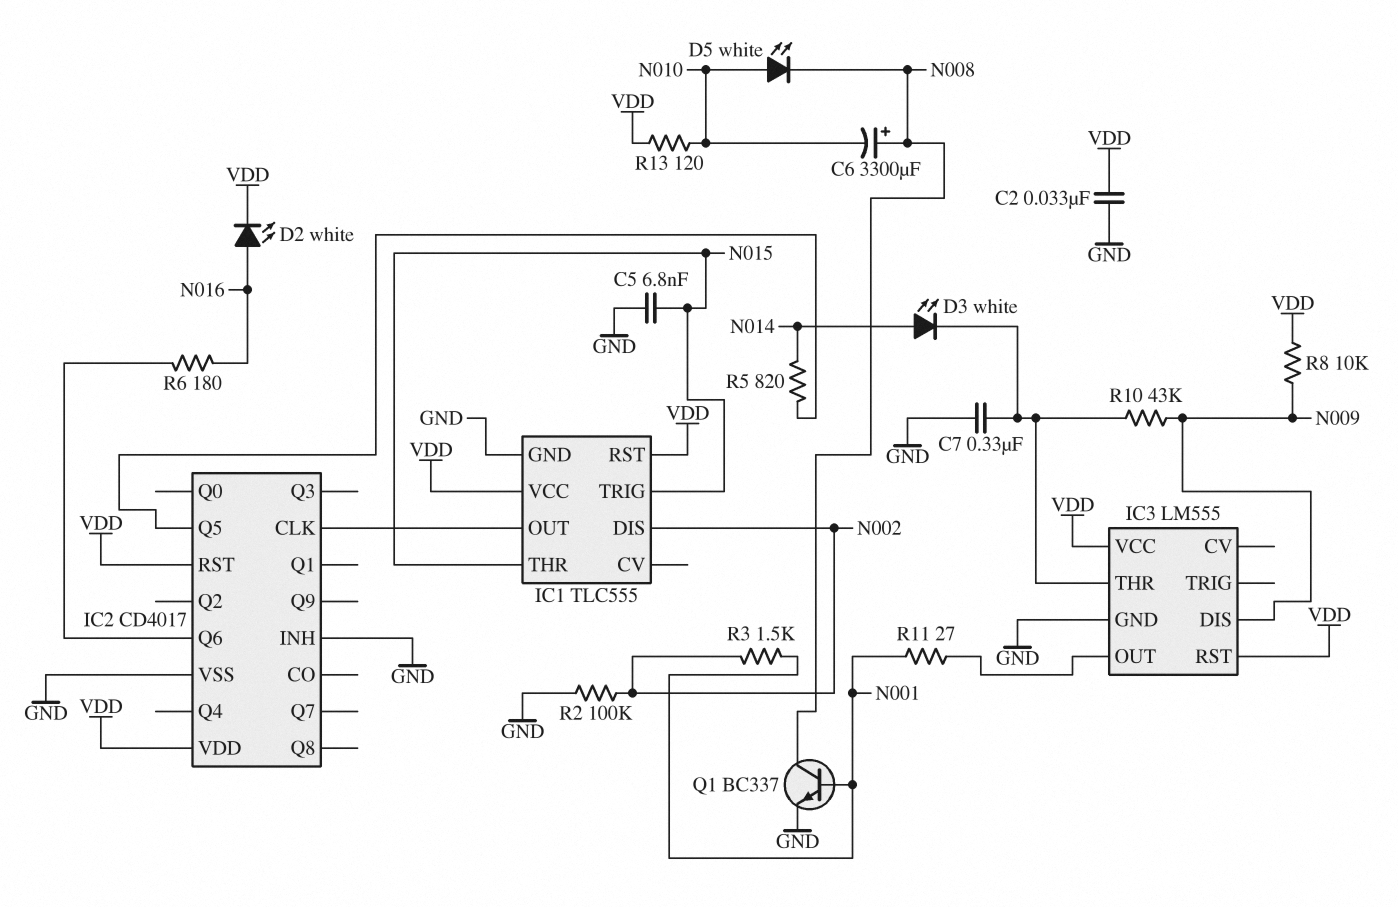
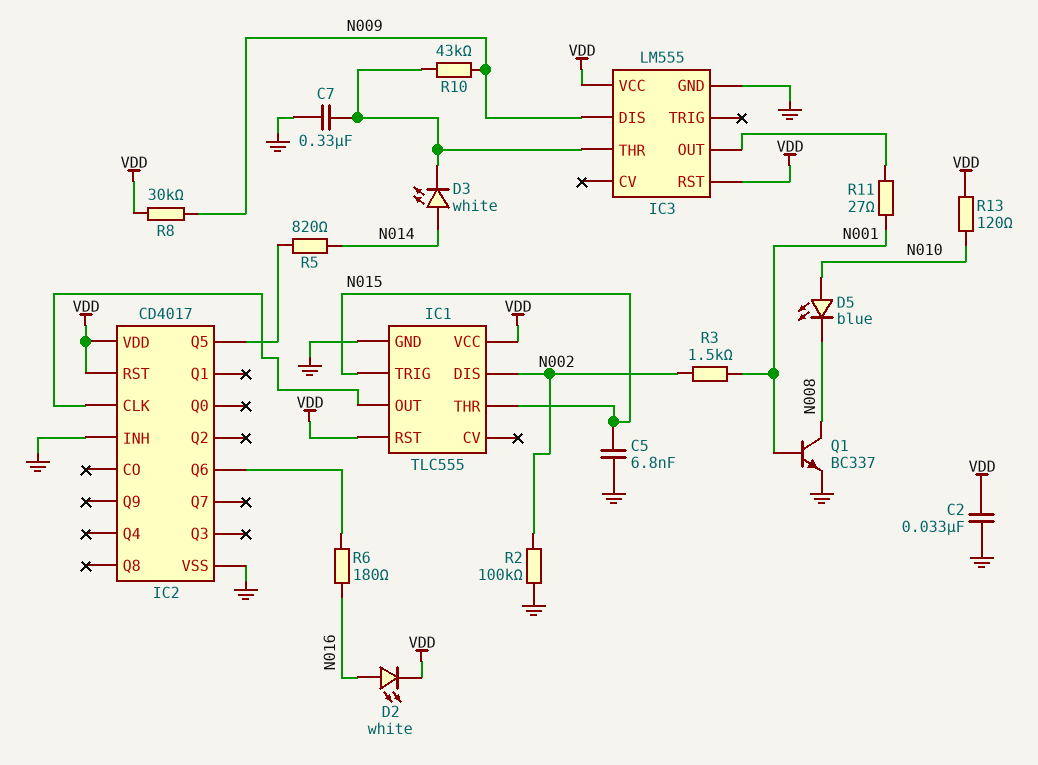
C6: 3300uF (plus N008, minus N010) -> none
D5: LED white (A N010, K N008) -> LED blue (A N010, K N008)
R8: 10k (N009, VDD) -> 30k (N009, VDD)

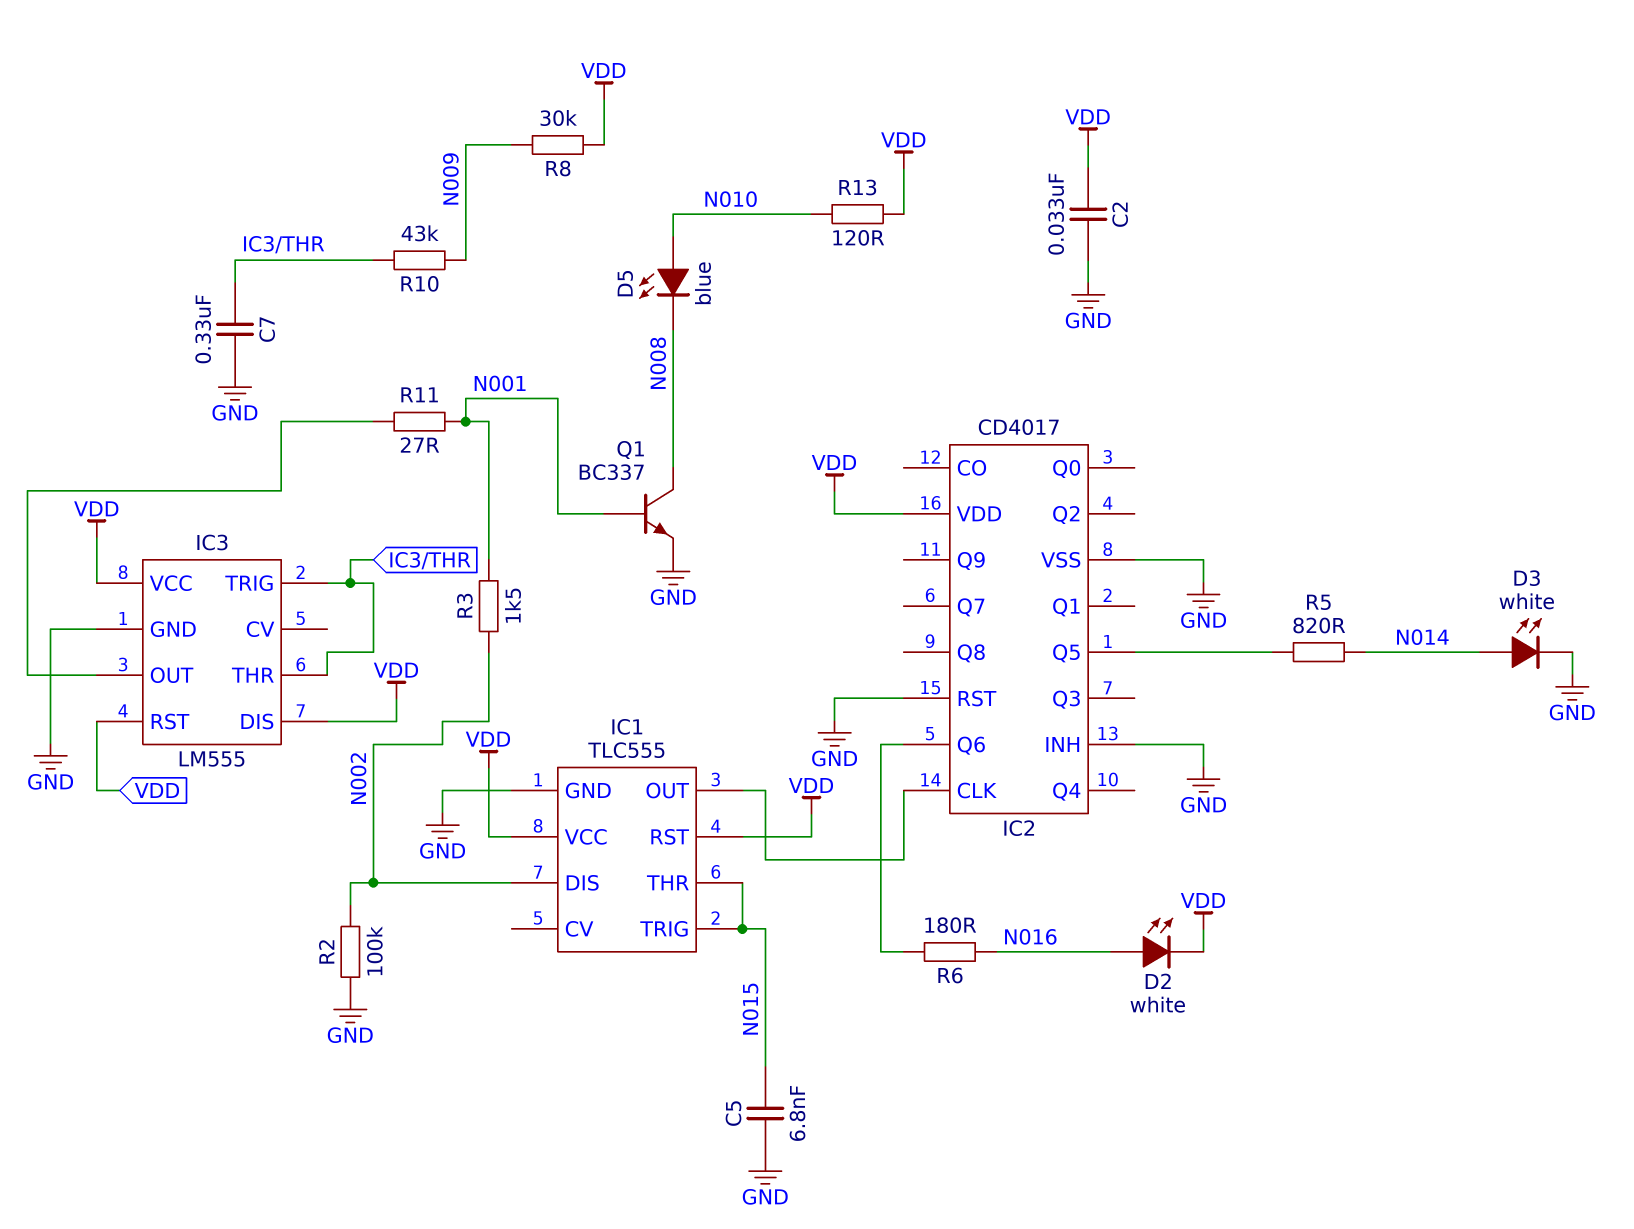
D3: LED white (A N014, K IC3/THR) -> LED white (A N014, K GND)
IC2 pin RST: VDD -> GND
IC3 pin DIS: N009 -> VDD
IC3 pin TRIG: none -> IC3/THR

